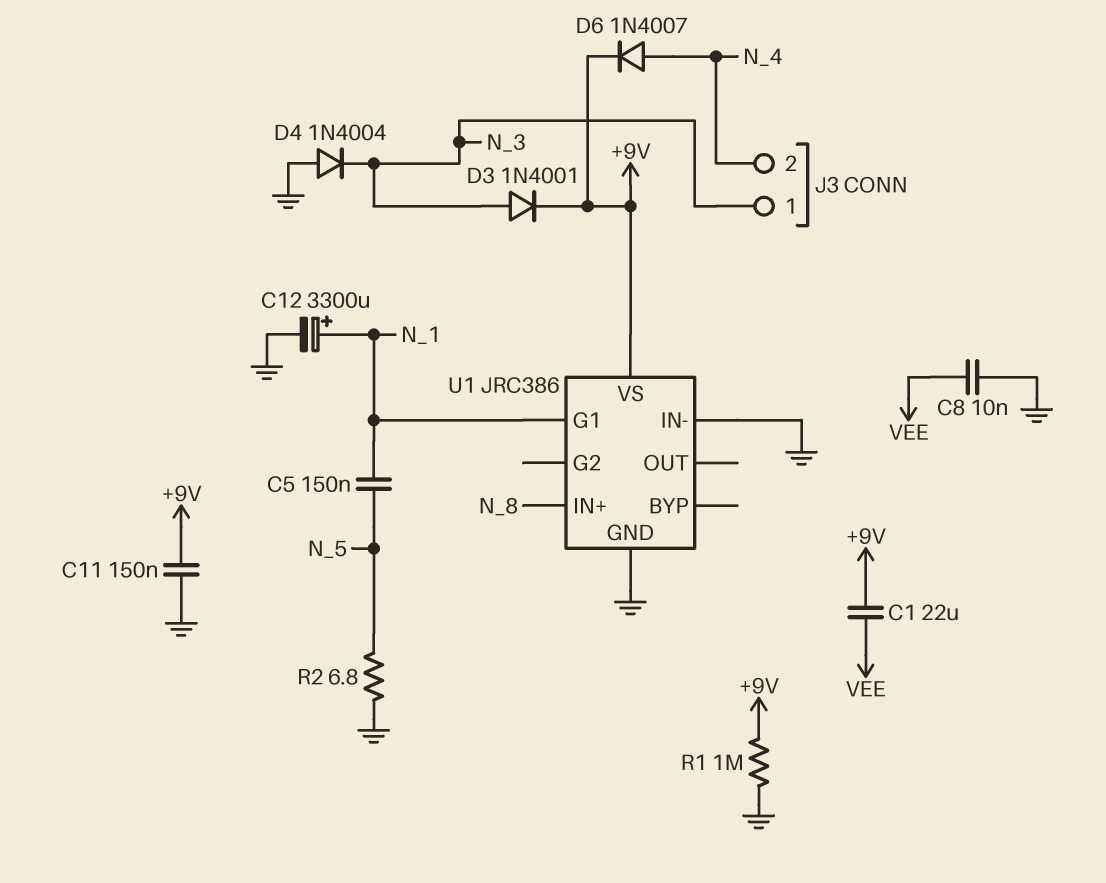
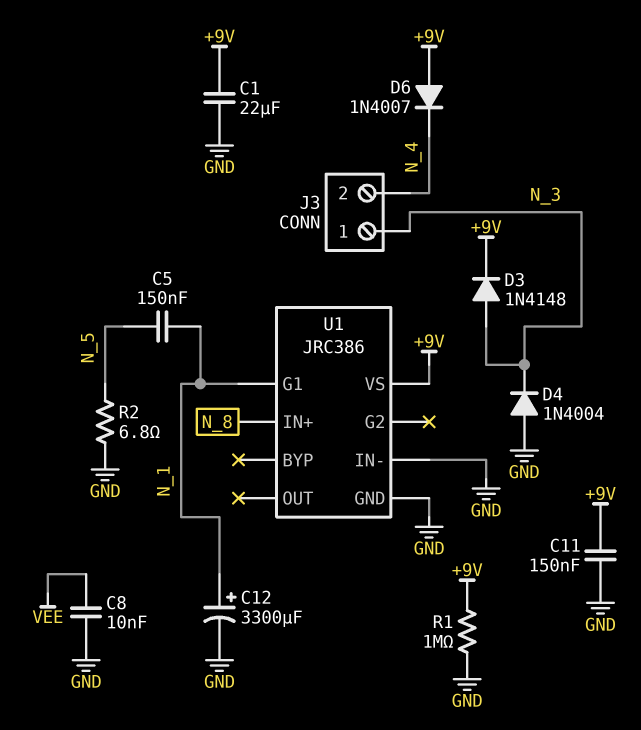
C1: 22uF (+9V, VEE) -> 22uF (+9V, GND)
D3: diode 1N4001 (A N_3, K +9V) -> diode 1N4148 (A N_3, K +9V)
D6: diode 1N4007 (A N_4, K +9V) -> diode 1N4007 (A +9V, K N_4)

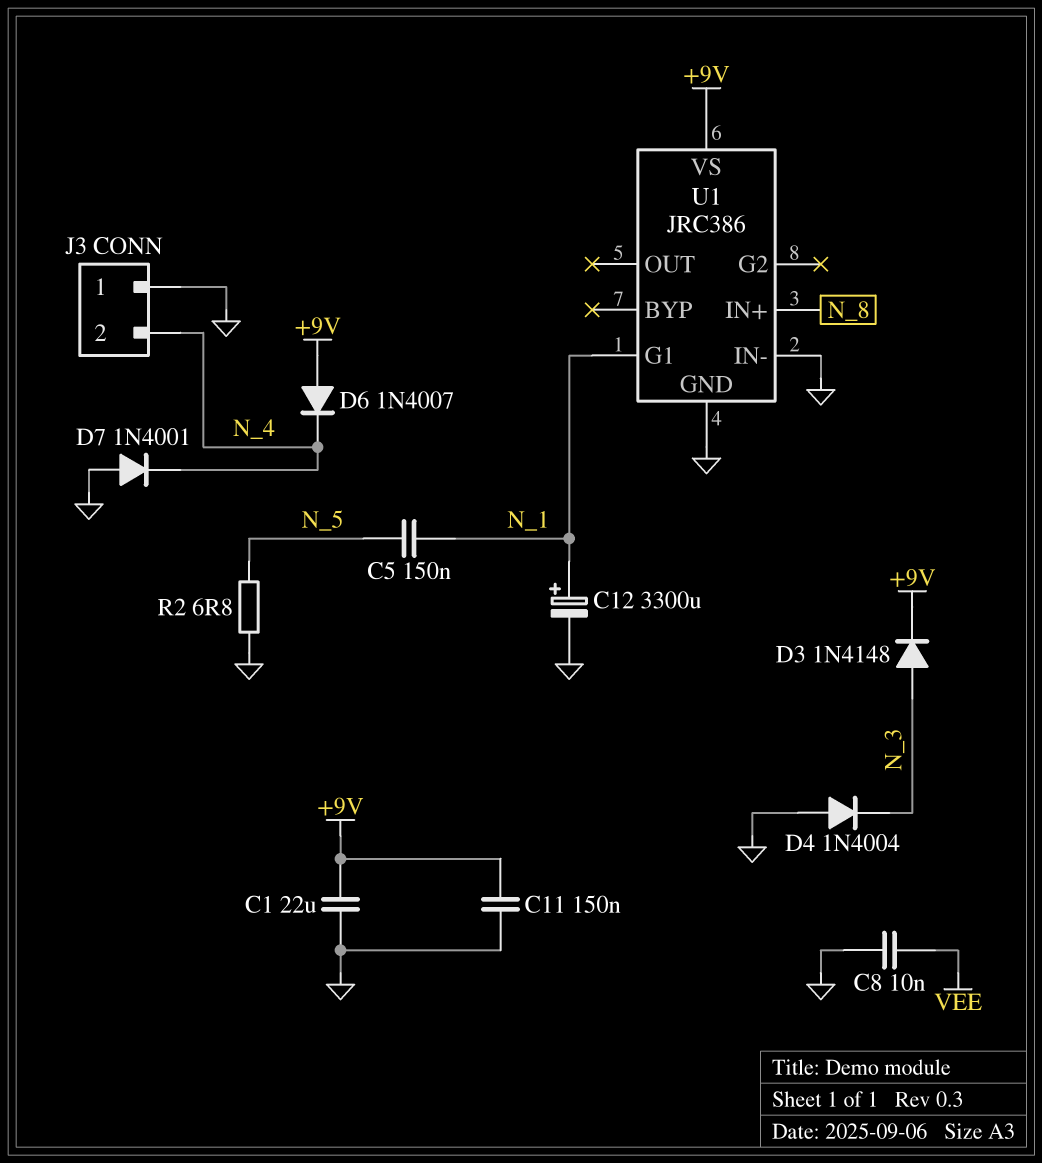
D7: none -> diode 1N4001 (A GND, K N_4)
J3 pin 1: N_3 -> GND
R1: 1M (+9V, GND) -> none

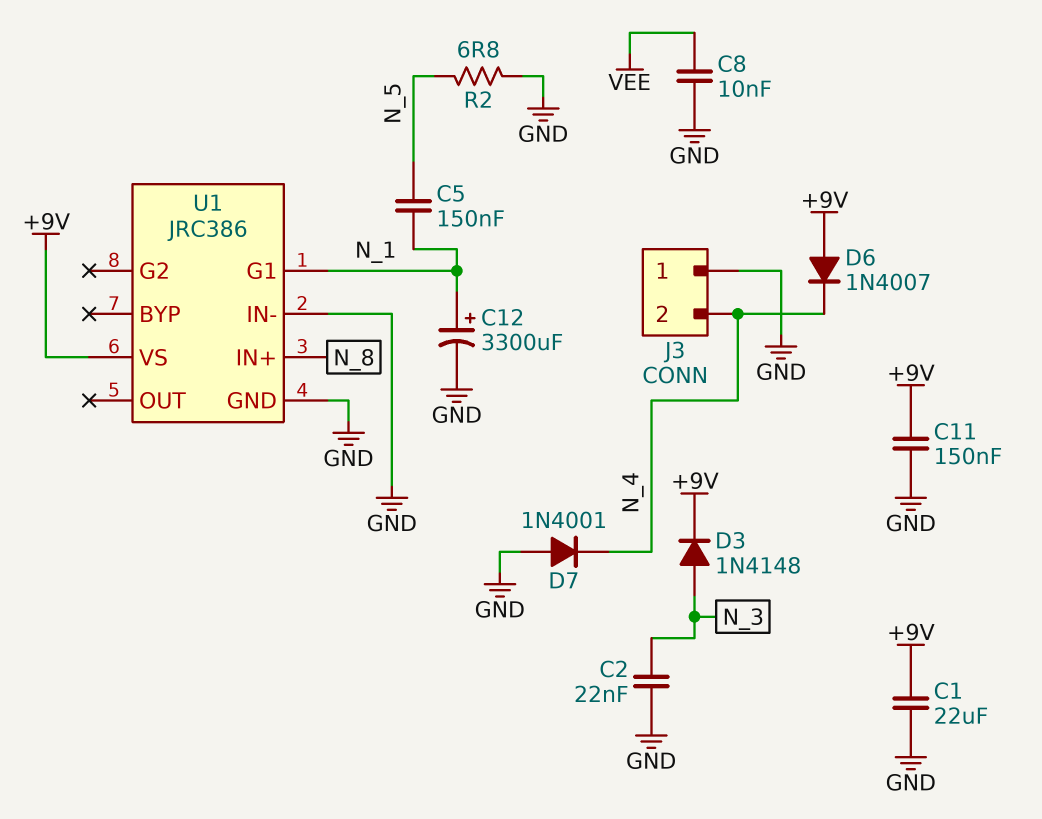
C2: none -> 22nF (GND, N_3)
D4: diode 1N4004 (A GND, K N_3) -> none

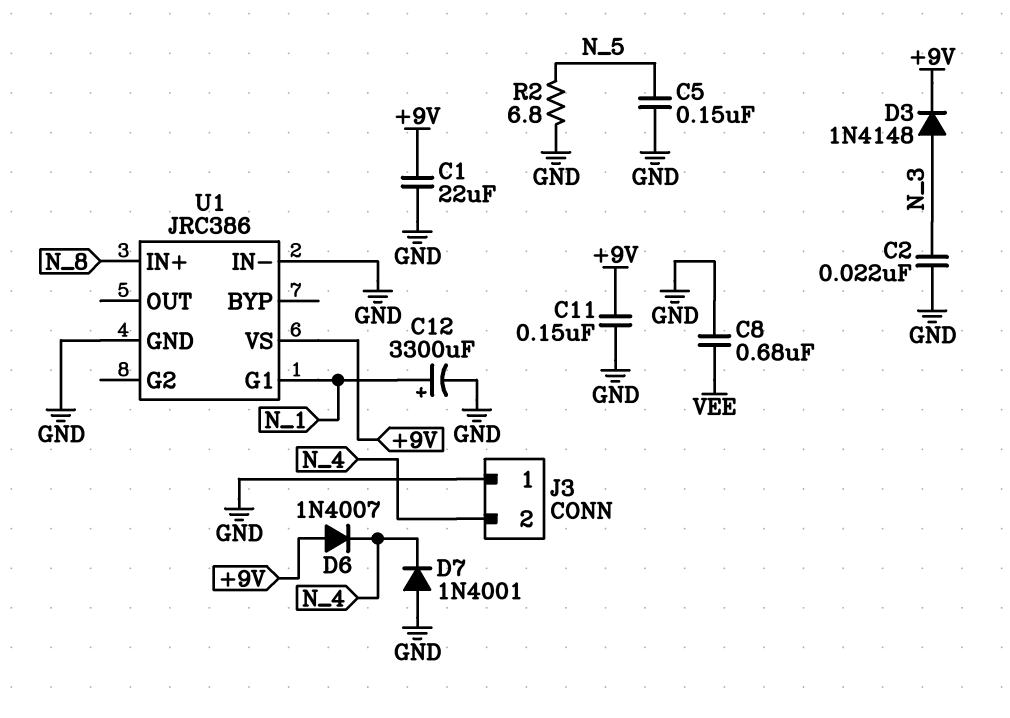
C5: 150nF (N_1, N_5) -> 150nF (GND, N_5)
C8: 10nF (GND, VEE) -> 680nF (GND, VEE)

